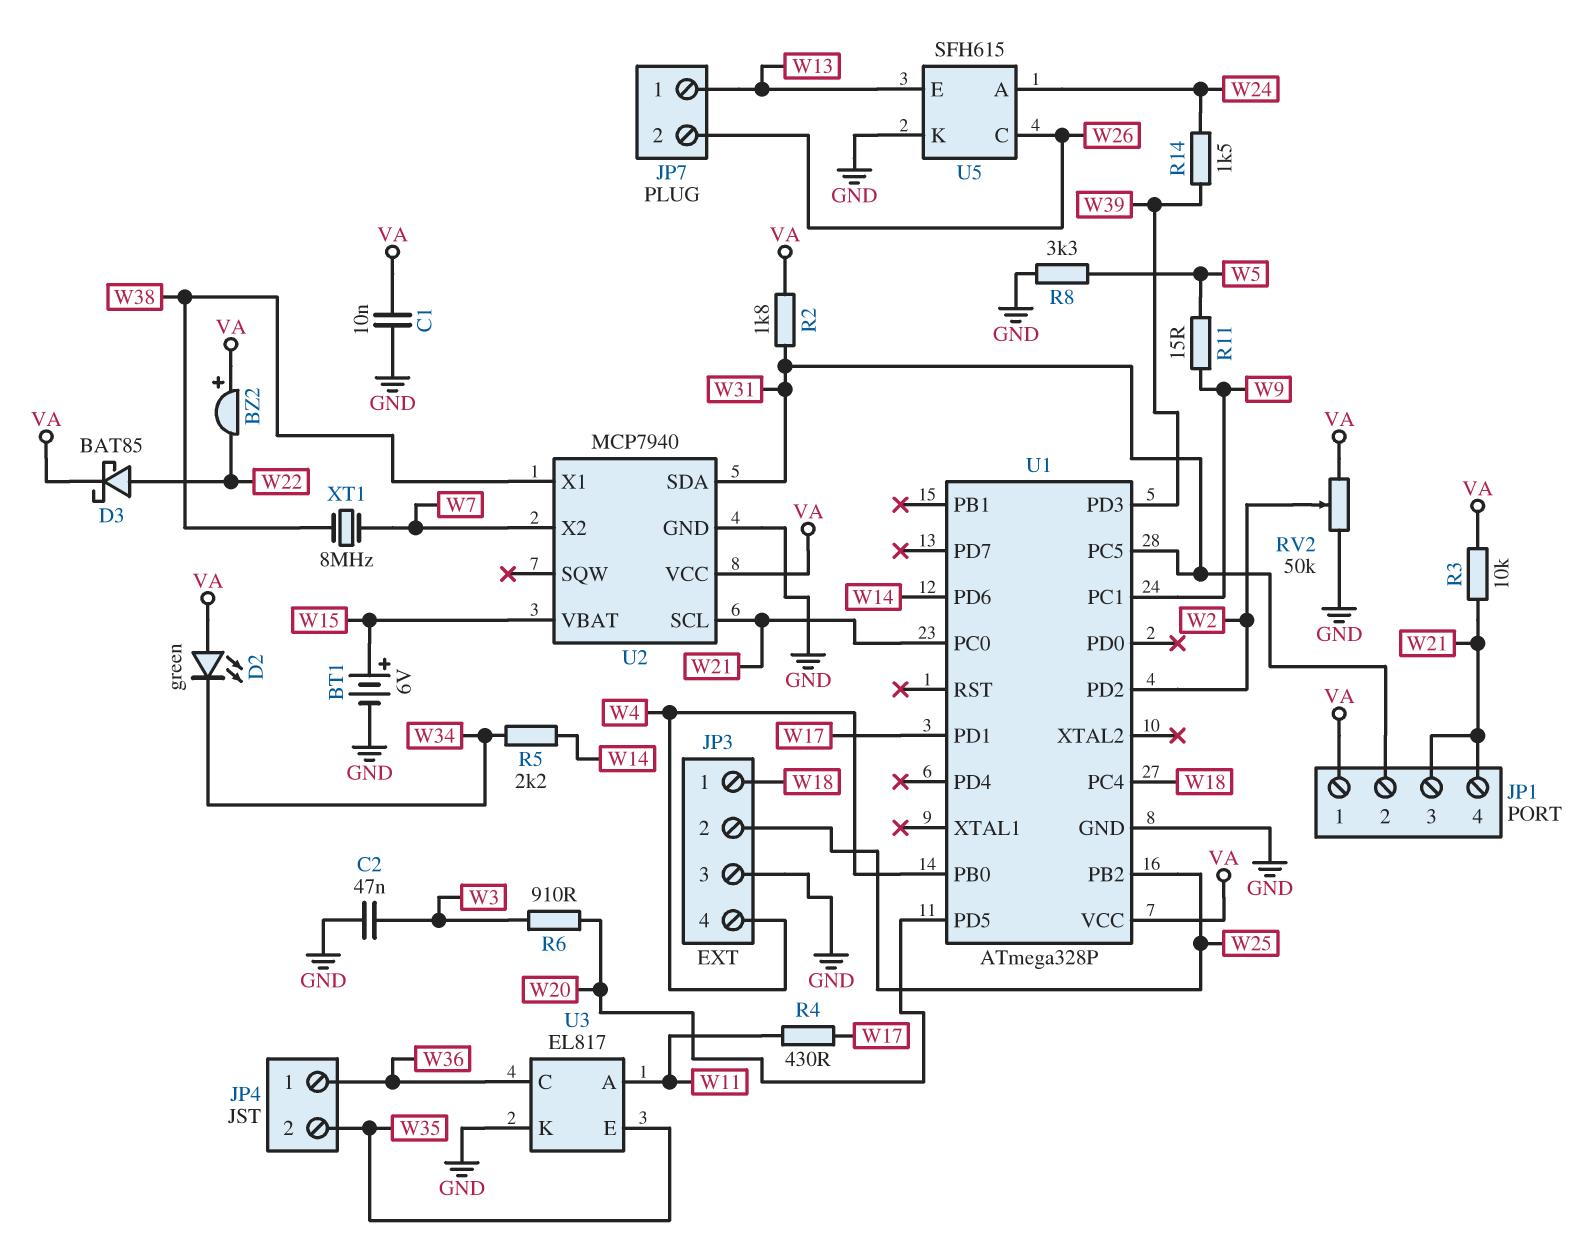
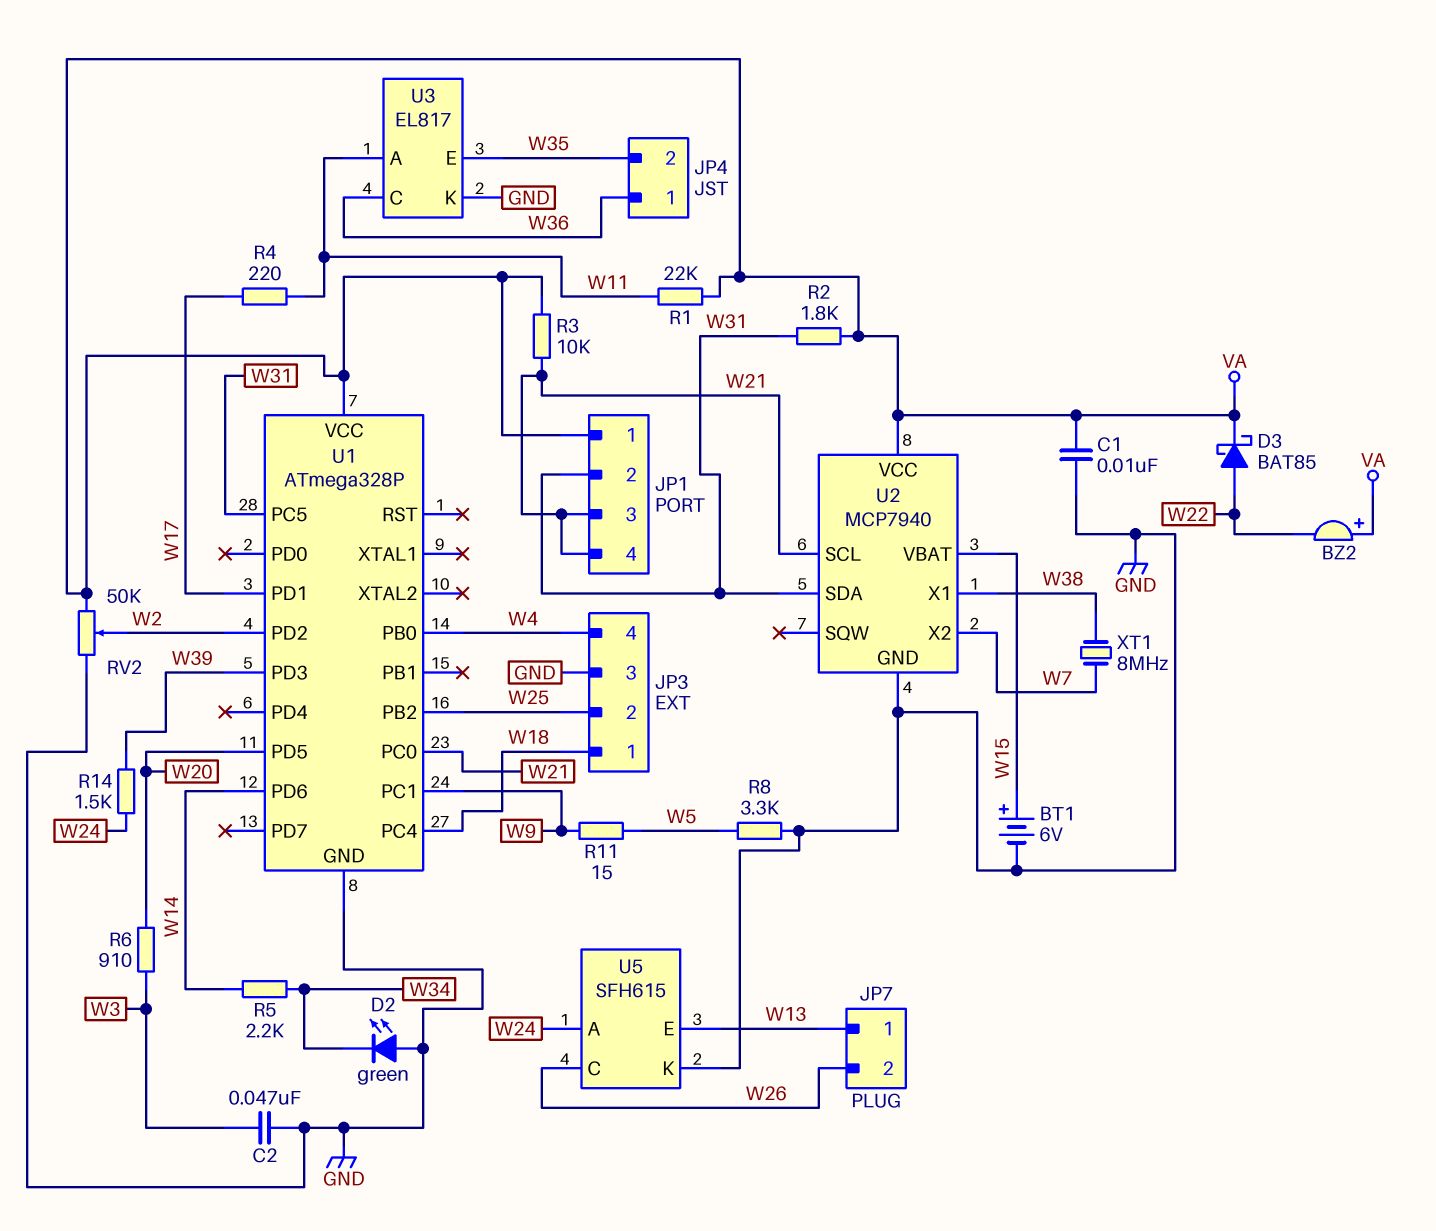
D2: LED green (A VA, K W34) -> LED green (A GND, K W34)
R1: none -> 22k (VA, W11)
R4: 430 (W11, W17) -> 220 (W11, W17)

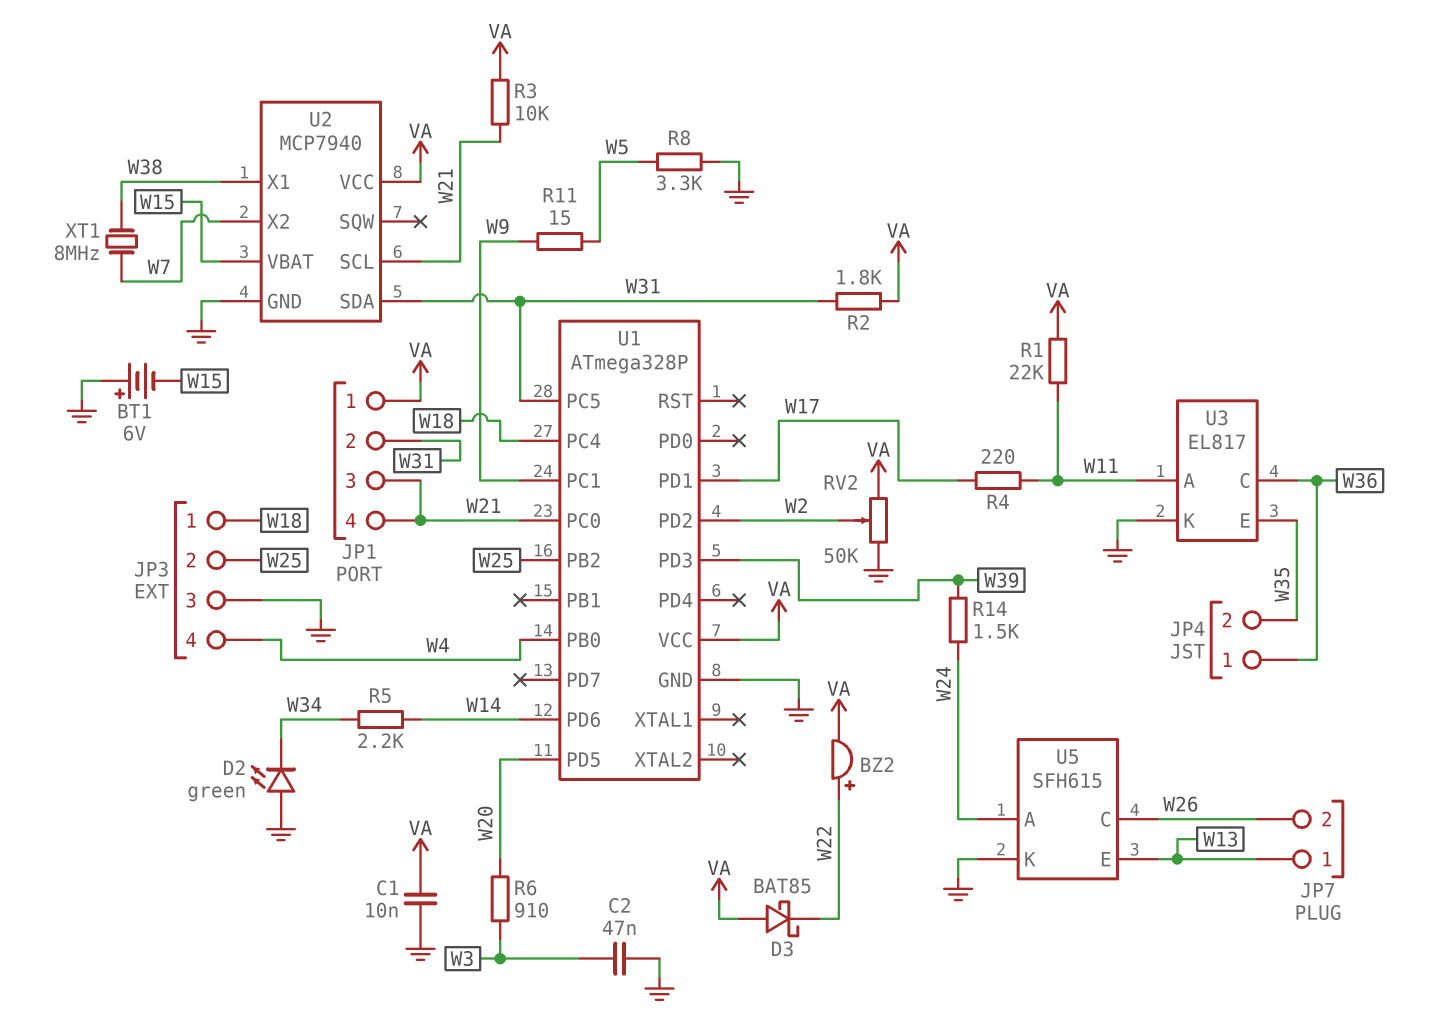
BT1: 6V (plus W15, minus GND) -> 6V (plus GND, minus W15)
BZ2: buzzer (plus VA, minus W22) -> buzzer (plus W22, minus VA)
D3: schottky BAT85 (A W22, K VA) -> schottky BAT85 (A VA, K W22)

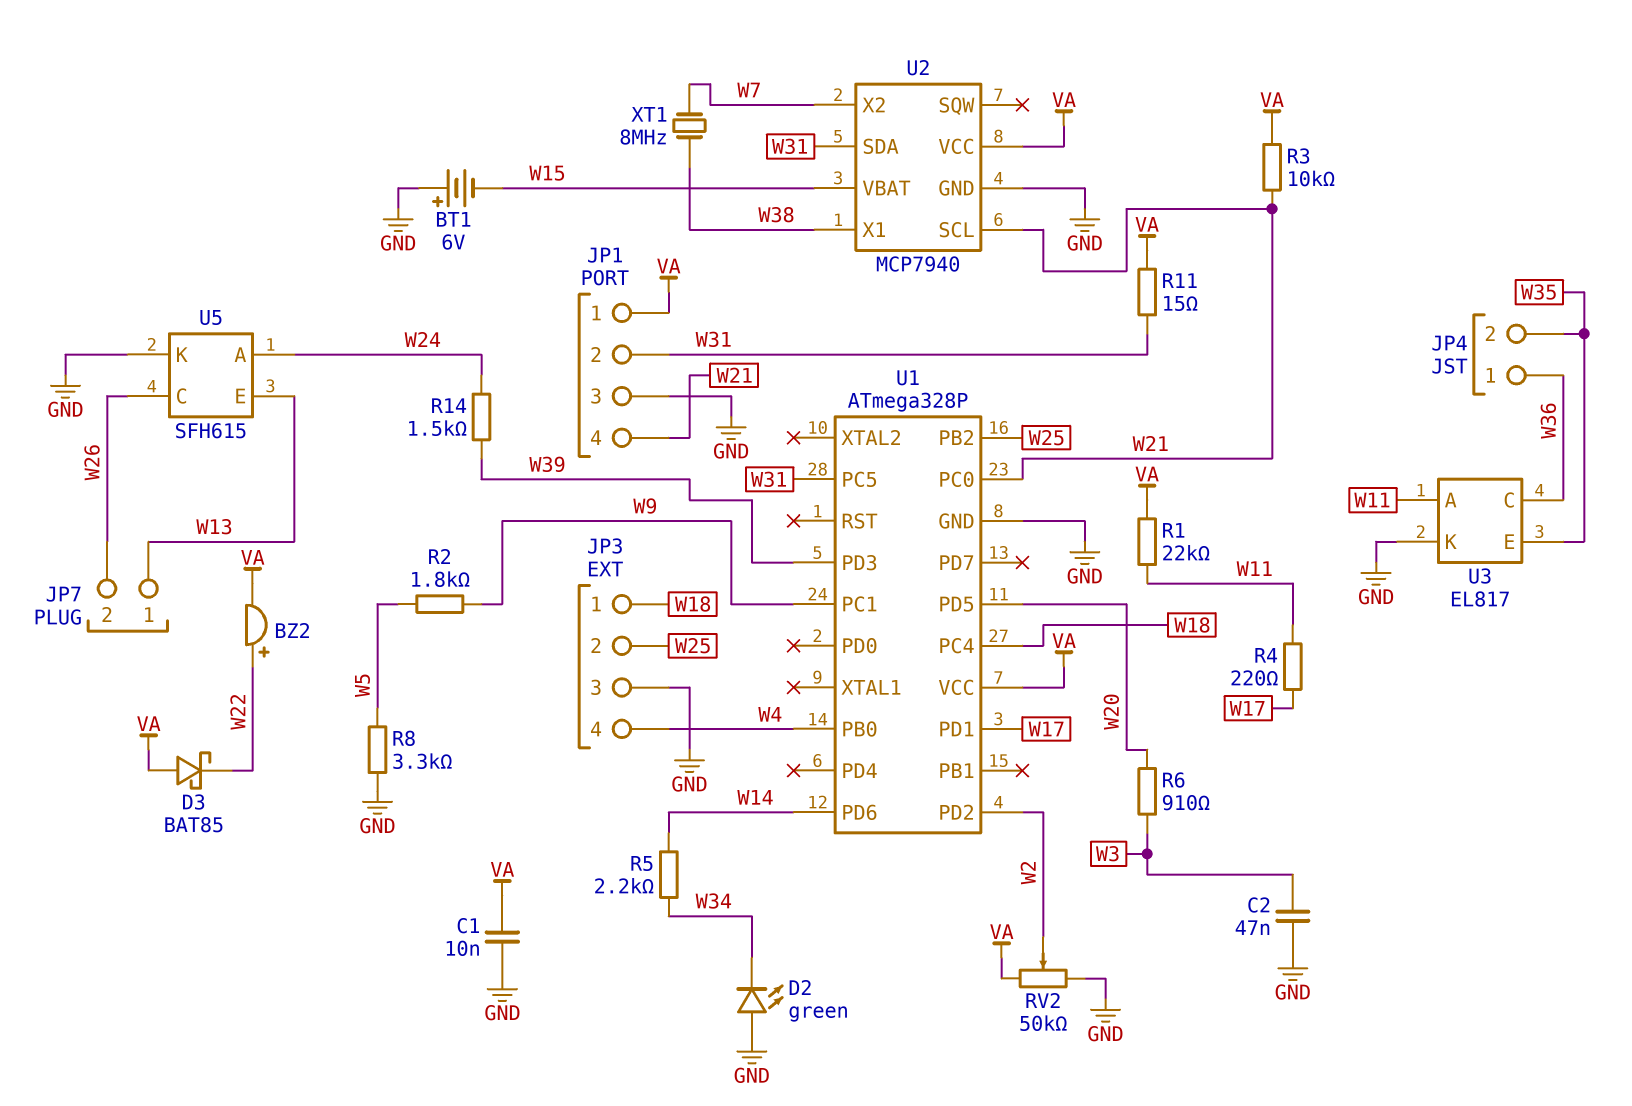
JP1 pin 3: W21 -> GND
R2: 1.8k (VA, W31) -> 1.8k (W5, W9)
R11: 15 (W5, W9) -> 15 (VA, W31)

